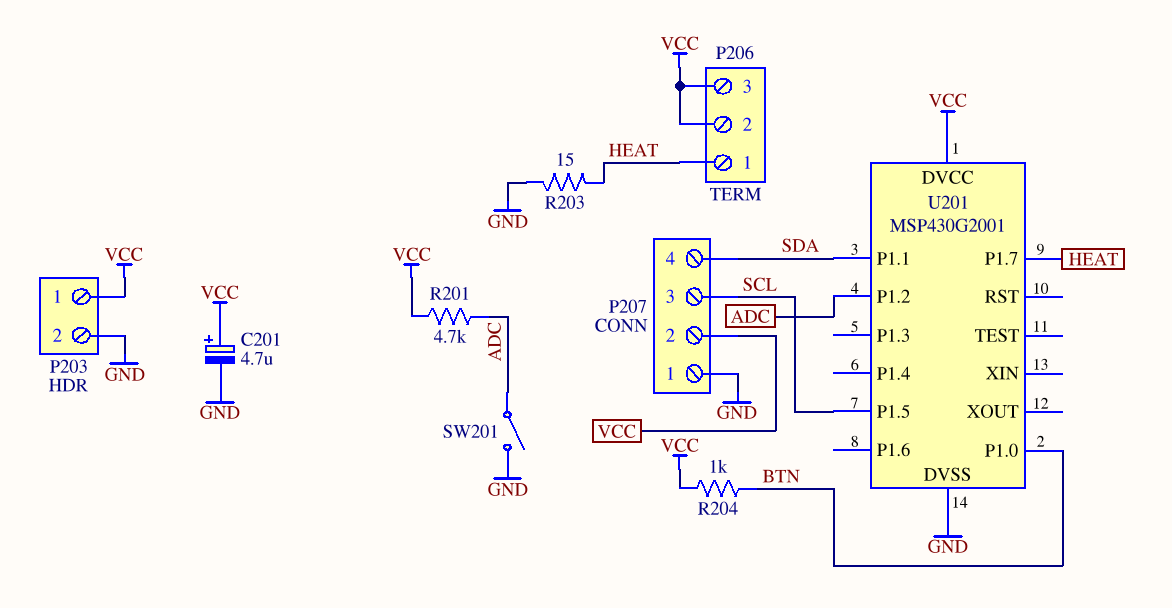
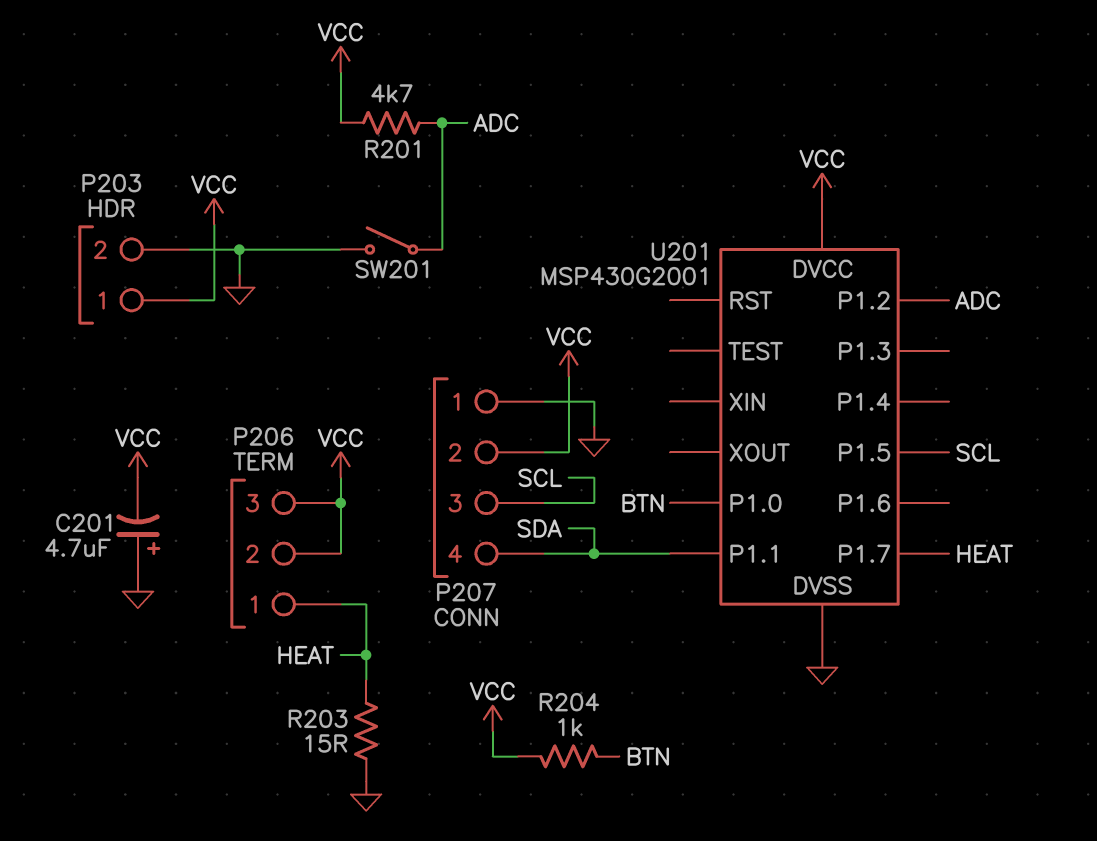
C201: 4.7uF (plus VCC, minus GND) -> 4.7uF (plus GND, minus VCC)

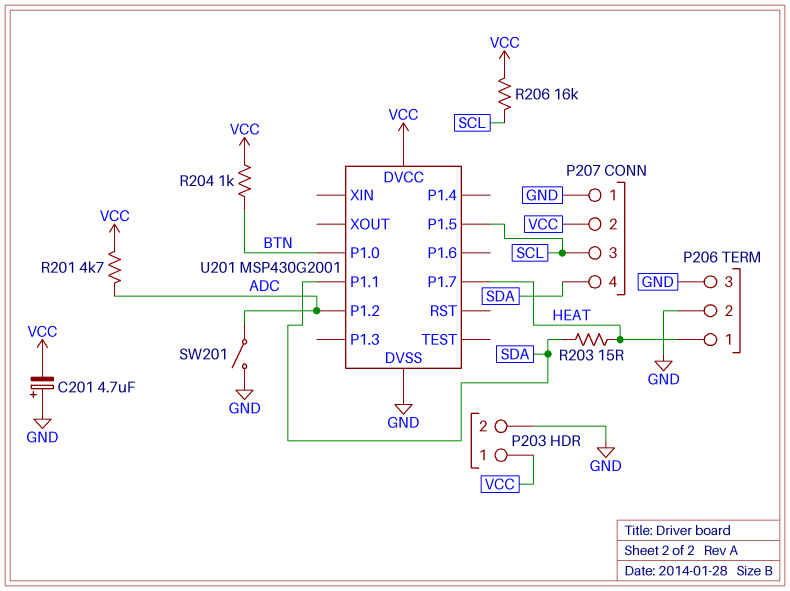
P206 pin 2: VCC -> GND
P206 pin 3: VCC -> GND
R203: 15 (GND, HEAT) -> 15 (HEAT, SDA)
R206: none -> 16k (SCL, VCC)

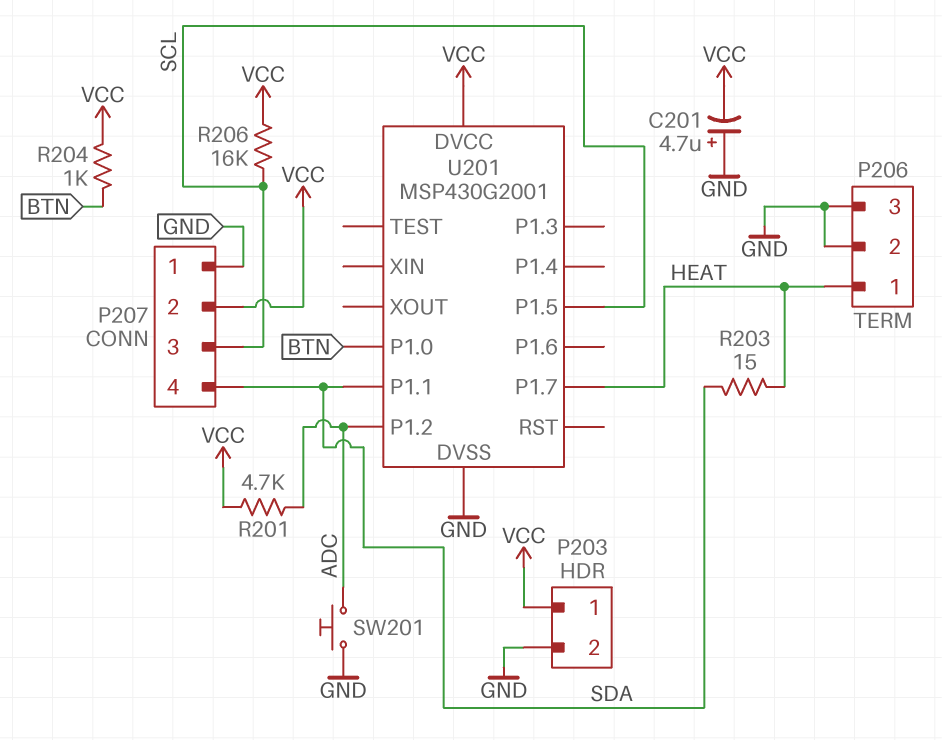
SW201: switch (ADC, GND) -> button (ADC, GND)

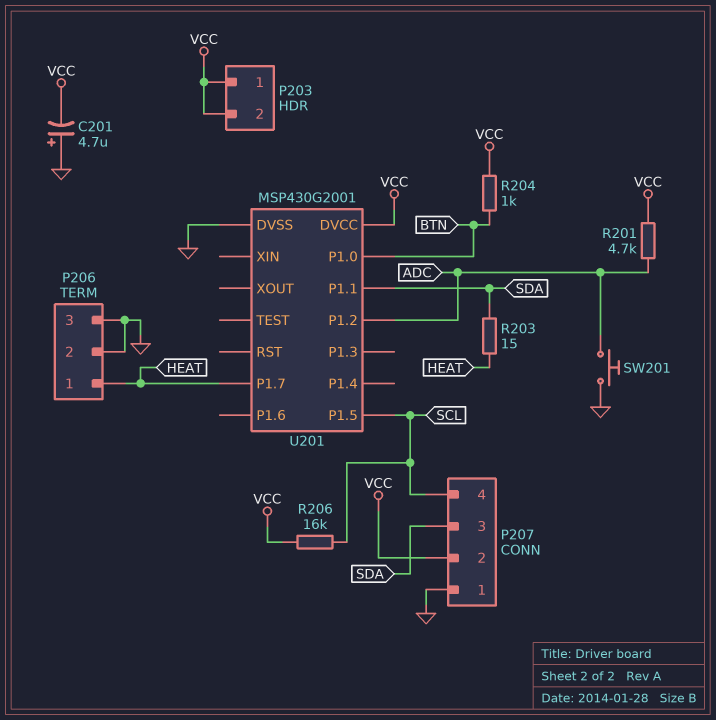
P203 pin 2: GND -> VCC
P207 pin 3: SCL -> SDA
P207 pin 4: SDA -> SCL

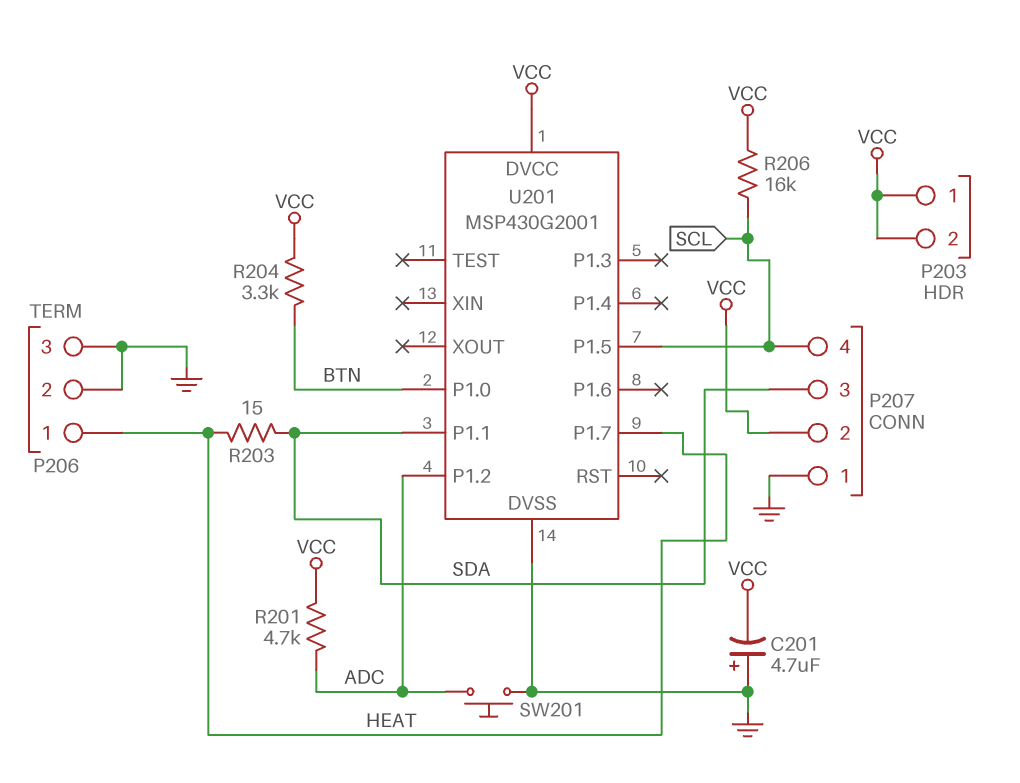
R204: 1k (BTN, VCC) -> 3.3k (BTN, VCC)

